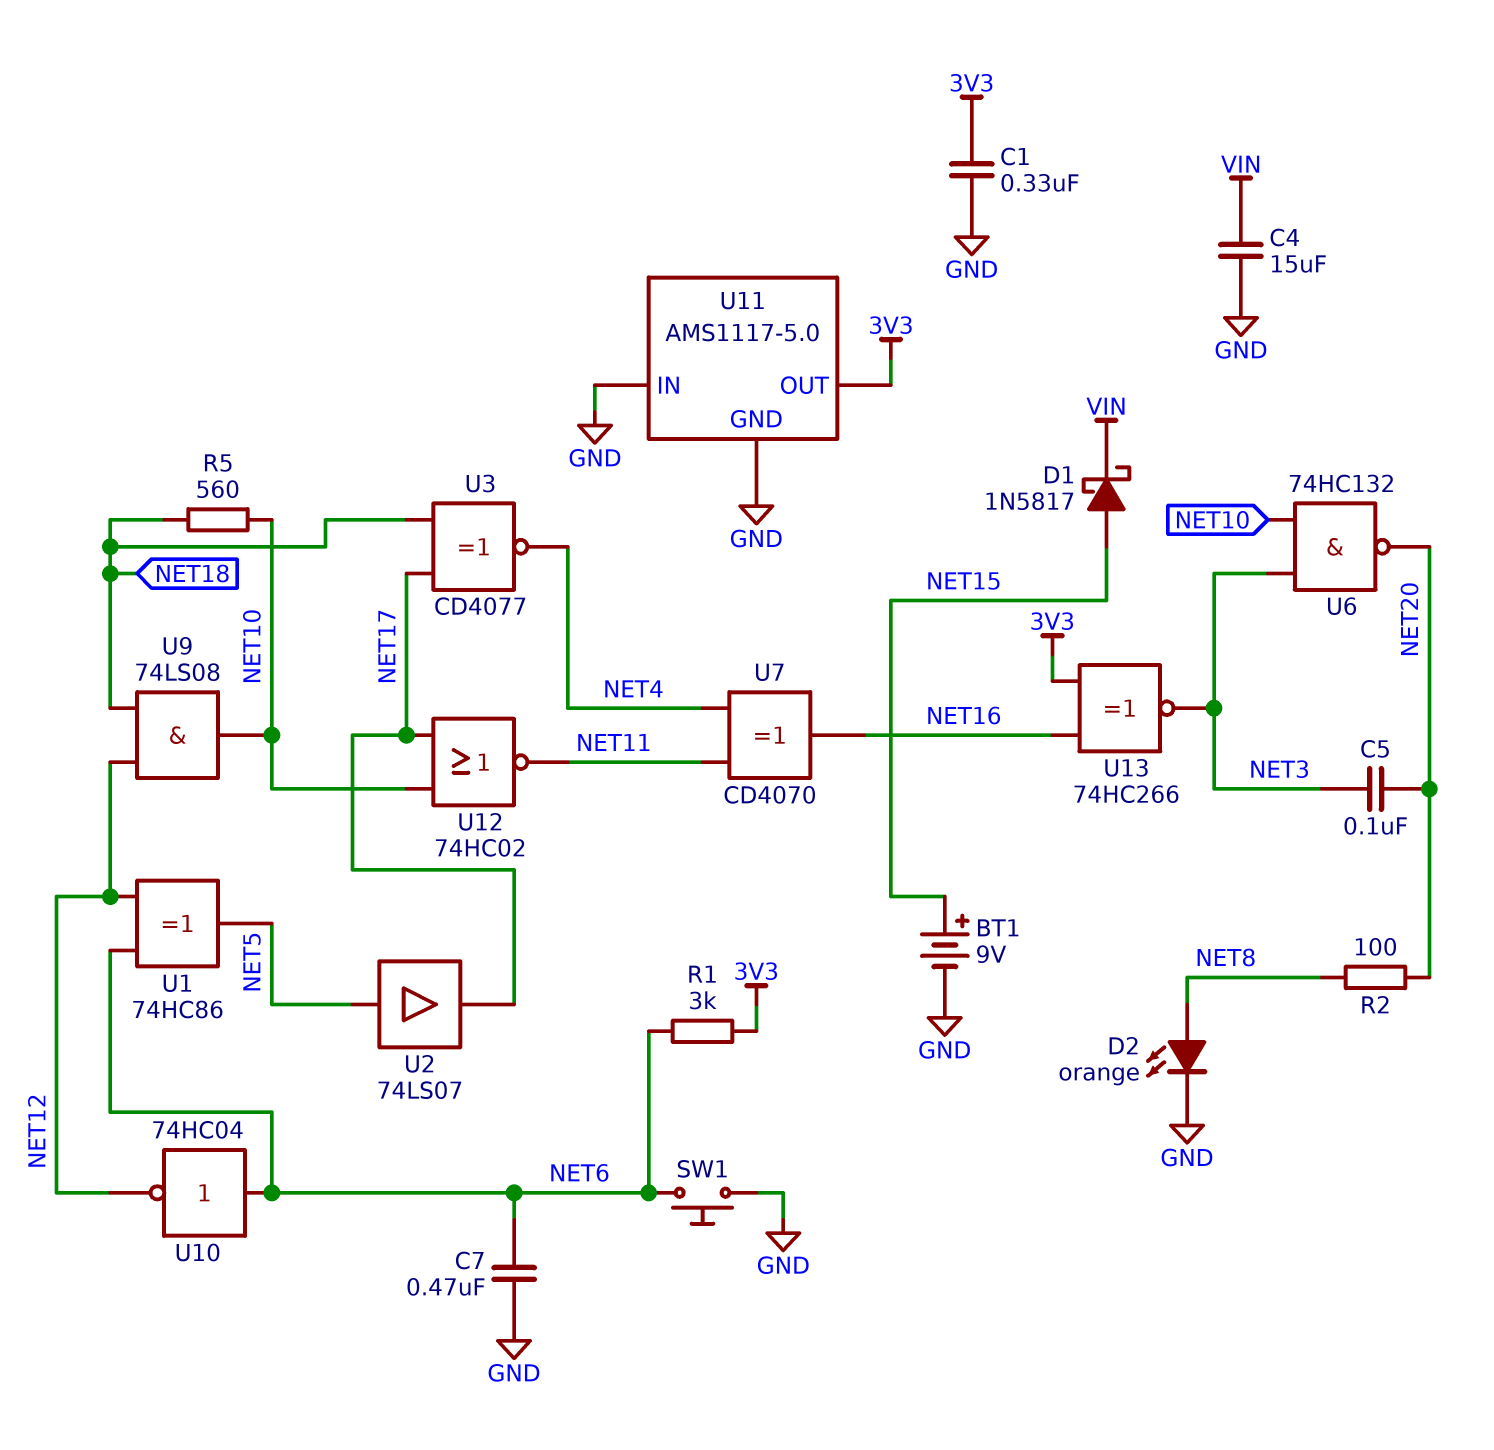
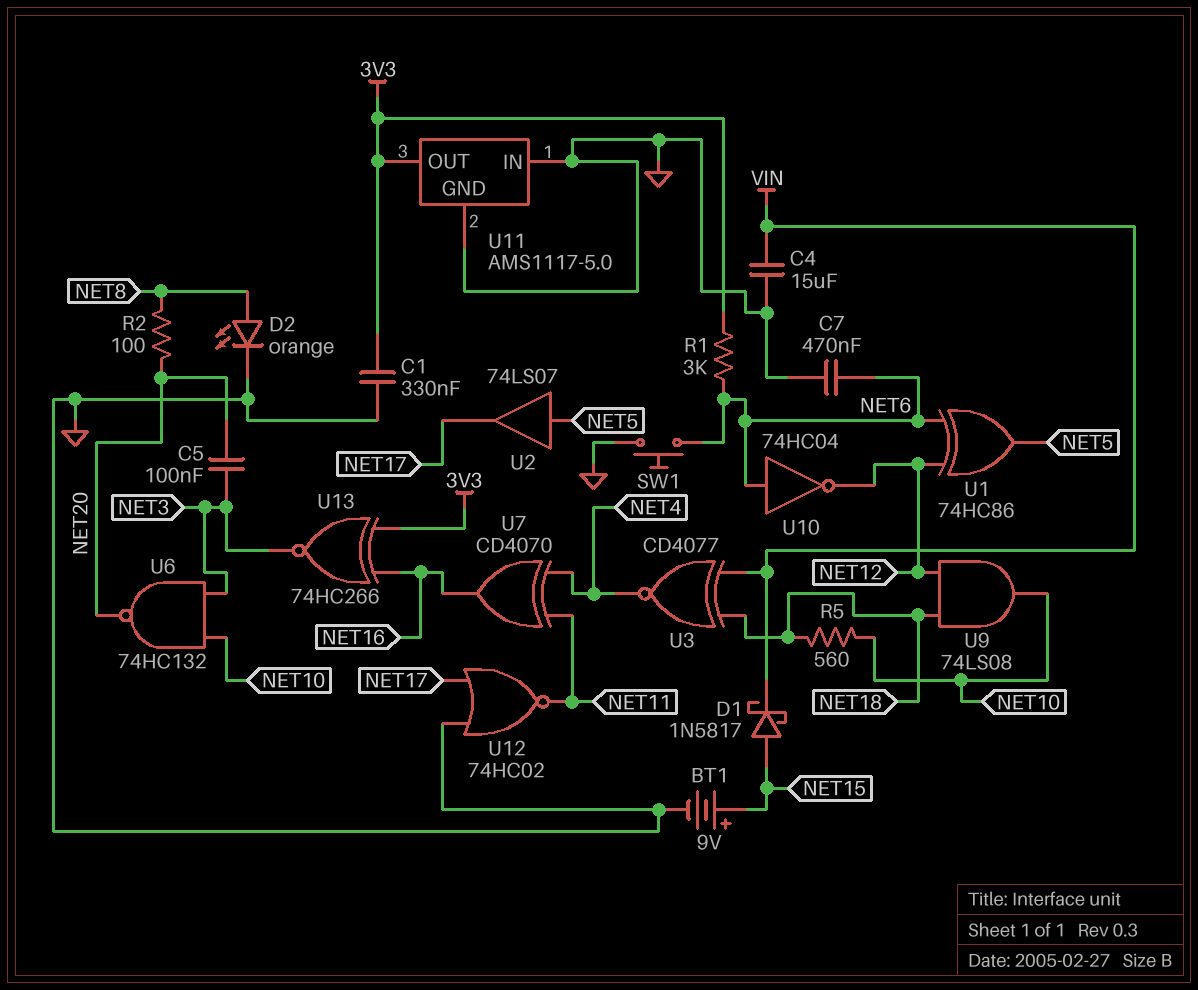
U3: XNOR CD4077 (in NET17, in NET18, out NET4) -> XNOR CD4077 (in NET18, in VIN, out NET4)
U12: NOR 74HC02 (in NET10, in NET17, out NET11) -> NOR 74HC02 (in GND, in NET17, out NET11)

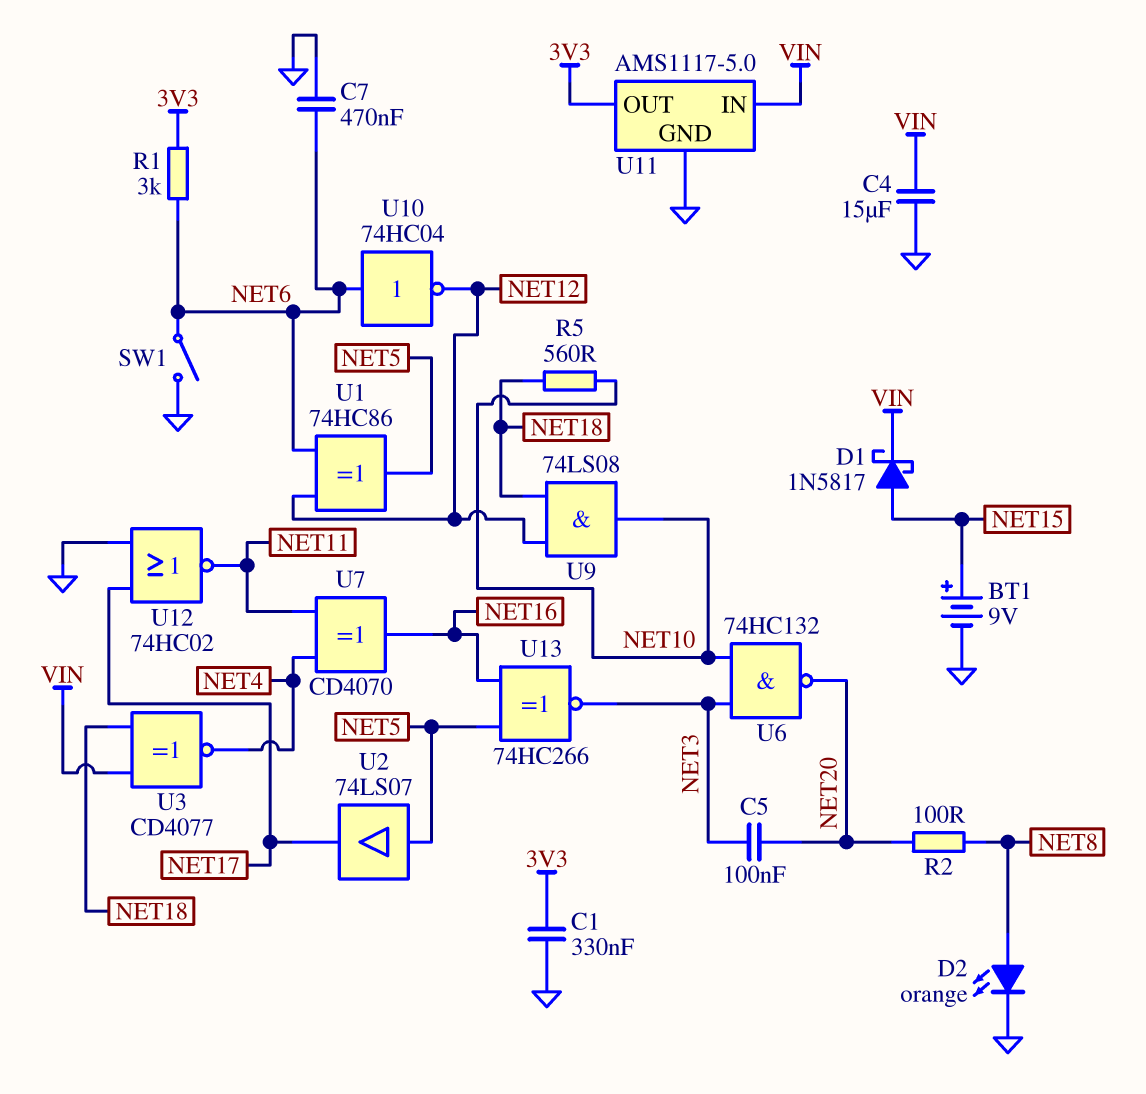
SW1: button (GND, NET6) -> switch (GND, NET6)
U11 pin IN: GND -> VIN
U13: XNOR 74HC266 (in 3V3, in NET16, out NET3) -> XNOR 74HC266 (in NET5, in NET16, out NET3)

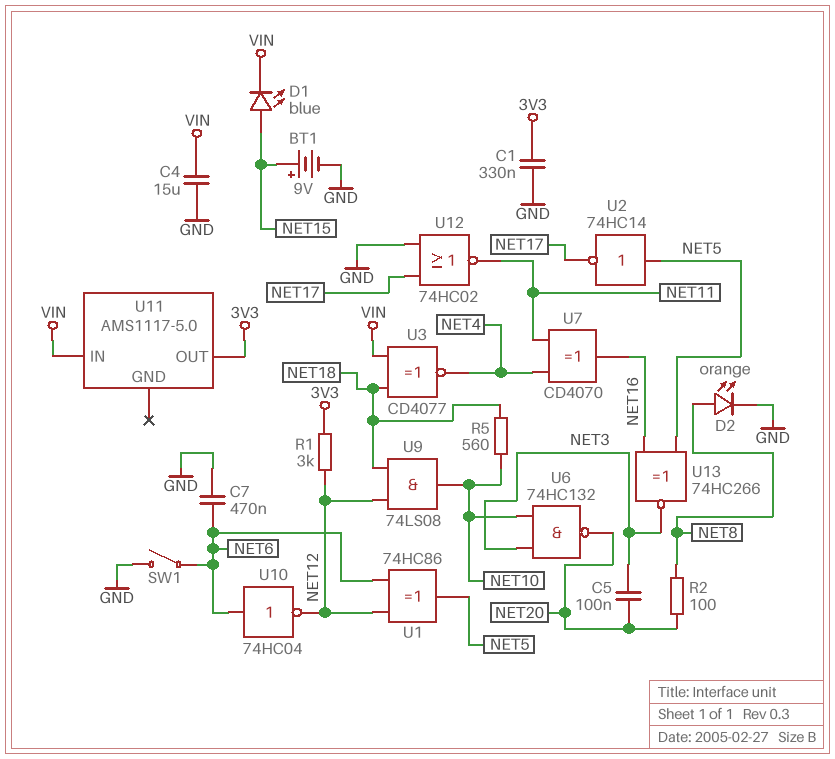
D1: schottky 1N5817 (A NET15, K VIN) -> LED blue (A NET15, K VIN)
R1: 3k (3V3, NET6) -> 3k (3V3, NET12)
U2: buffer 74LS07 (in NET5, out NET17) -> NOT 74HC14 (in NET5, out NET17)
U11 pin GND: GND -> none

